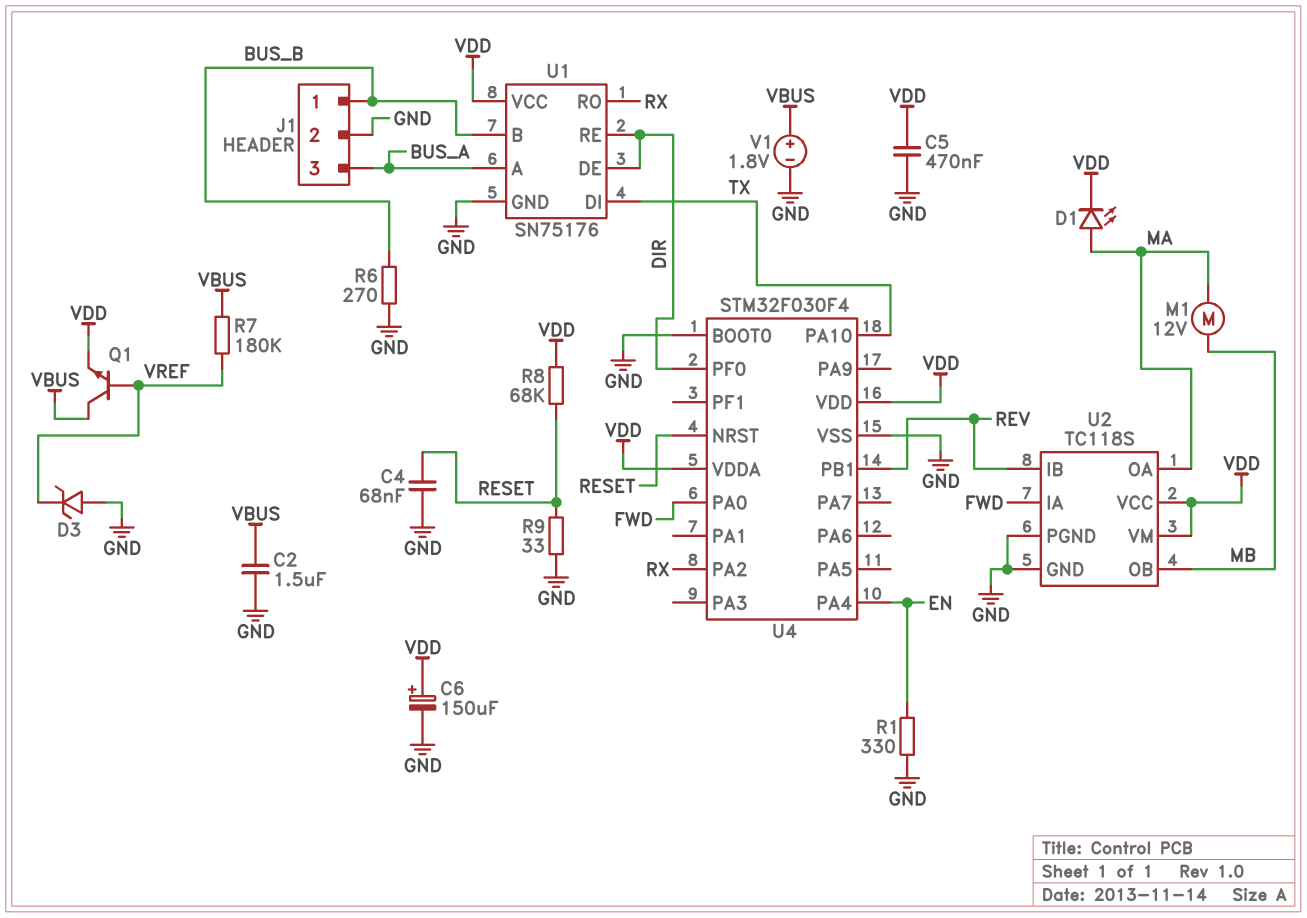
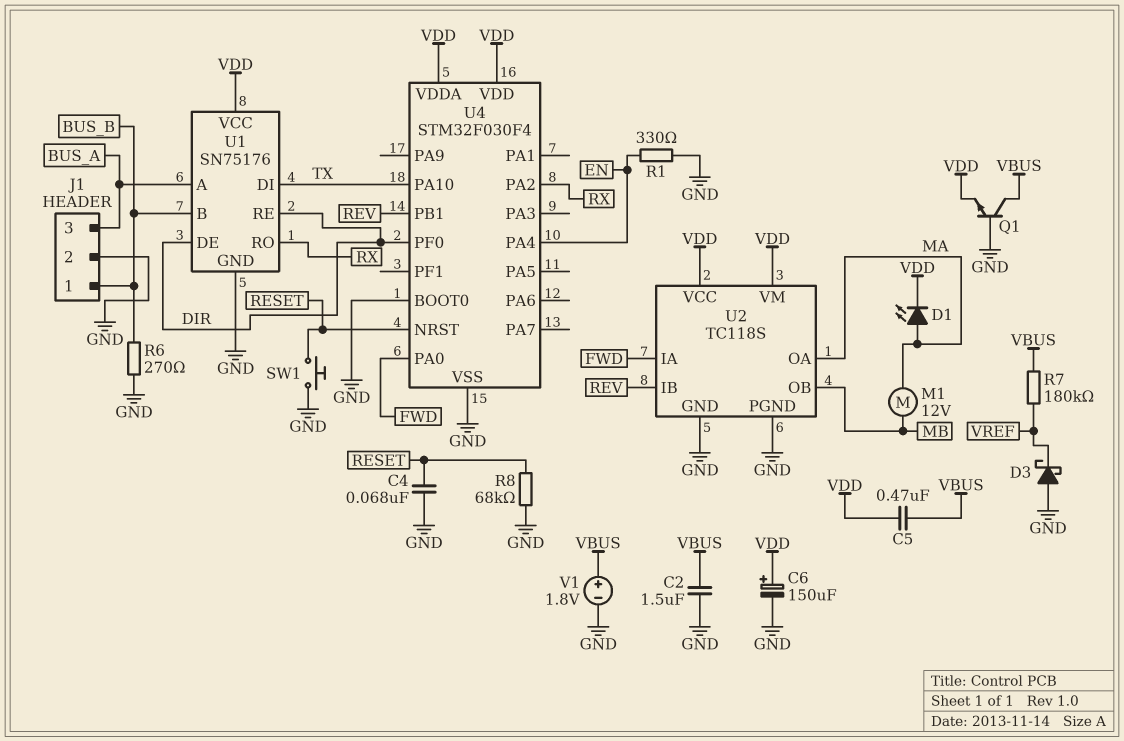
C5: 470nF (GND, VDD) -> 470nF (VBUS, VDD)
D3: zener (A GND, K VREF) -> schottky (A GND, K VREF)
Q1: NPN (B VREF, C VBUS, E VDD) -> NPN (B GND, C VBUS, E VDD)
R8: 68k (RESET, VDD) -> 68k (GND, RESET)
R9: 33 (GND, RESET) -> none
SW1: none -> button (GND, RESET)

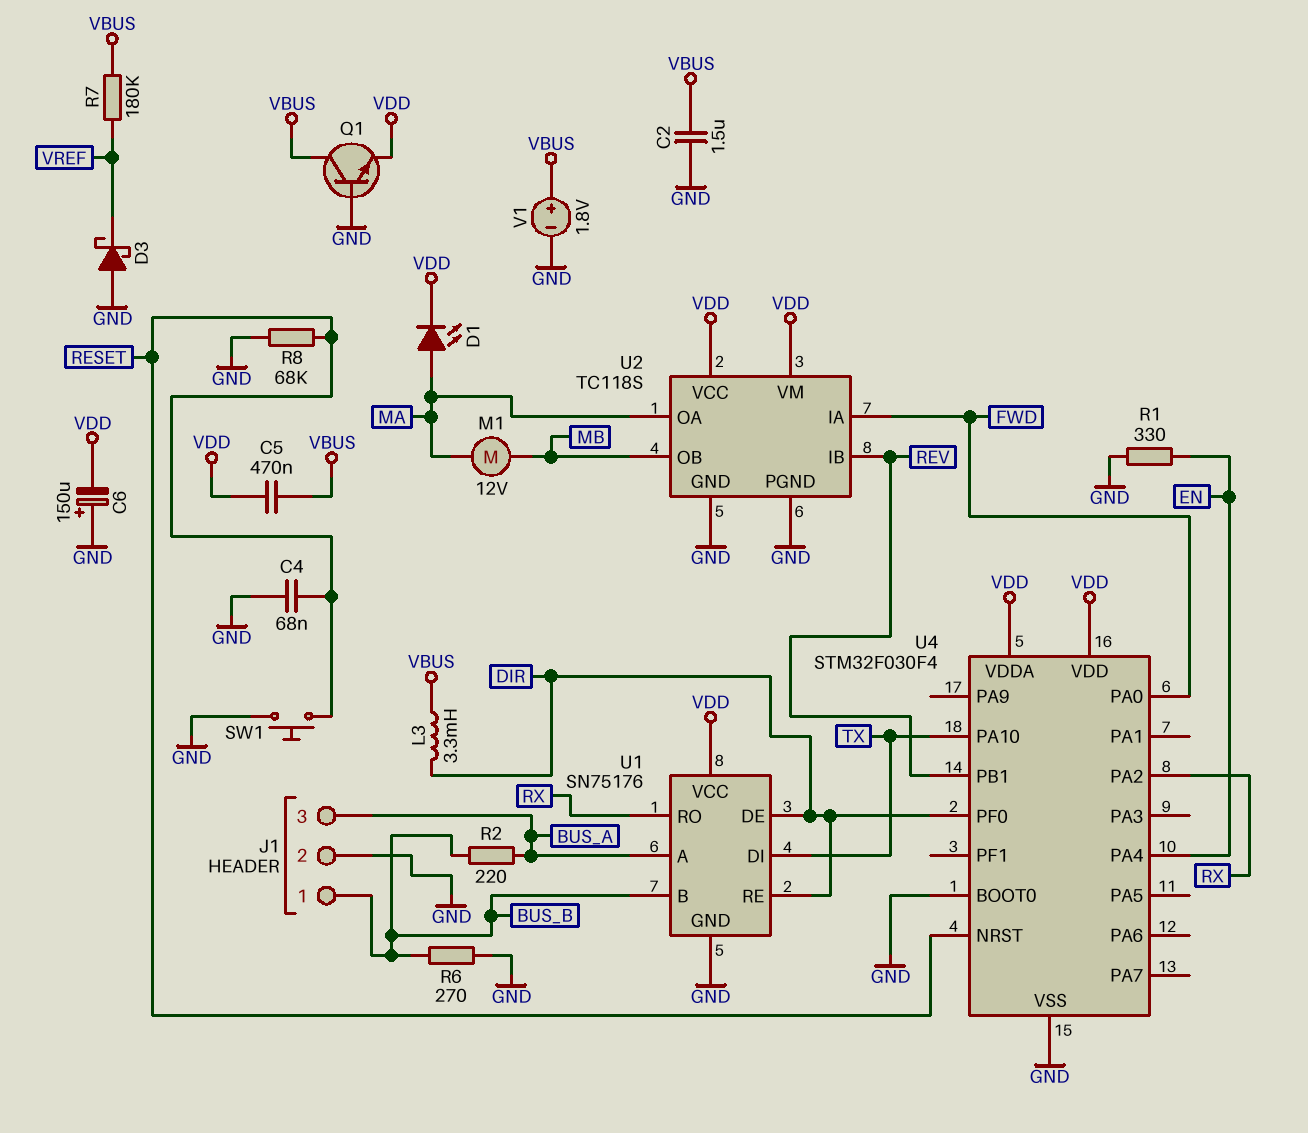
C6: 150uF (plus VDD, minus GND) -> 150uF (plus GND, minus VDD)
L3: none -> 3.3mH (DIR, VBUS)
R2: none -> 220 (BUS_A, BUS_B)

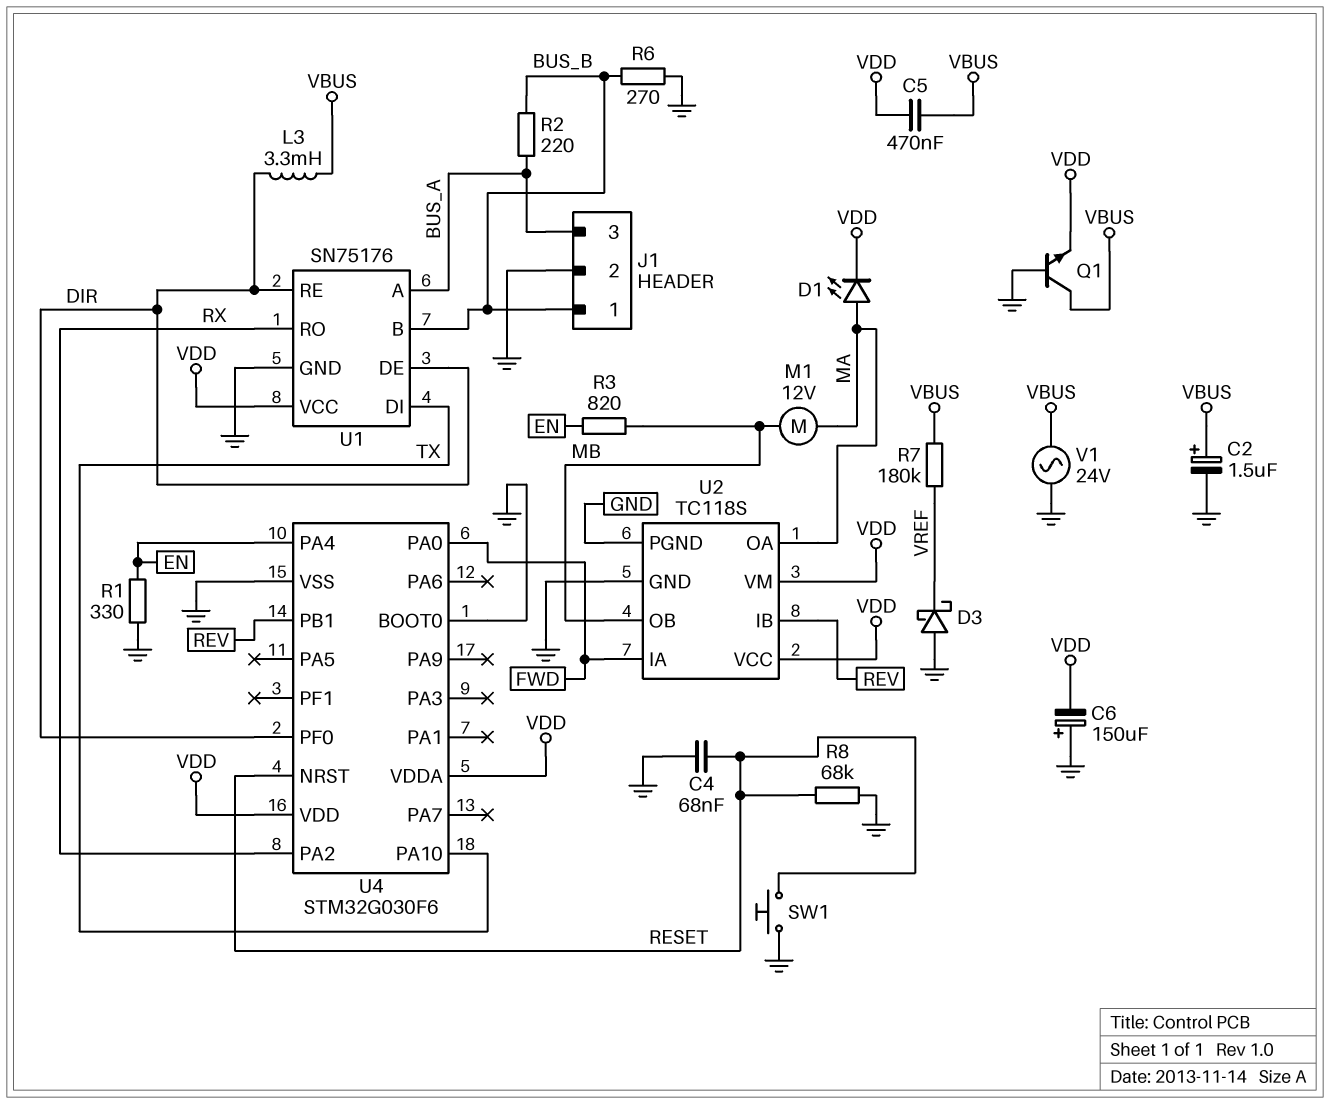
C2: 1.5uF (GND, VBUS) -> 1.5uF (plus VBUS, minus GND)
R3: none -> 820 (EN, MB)
U4: STM32F030F4 -> STM32G030F6
V1: 1.8V (plus VBUS, minus GND) -> AC 24V (GND, VBUS)

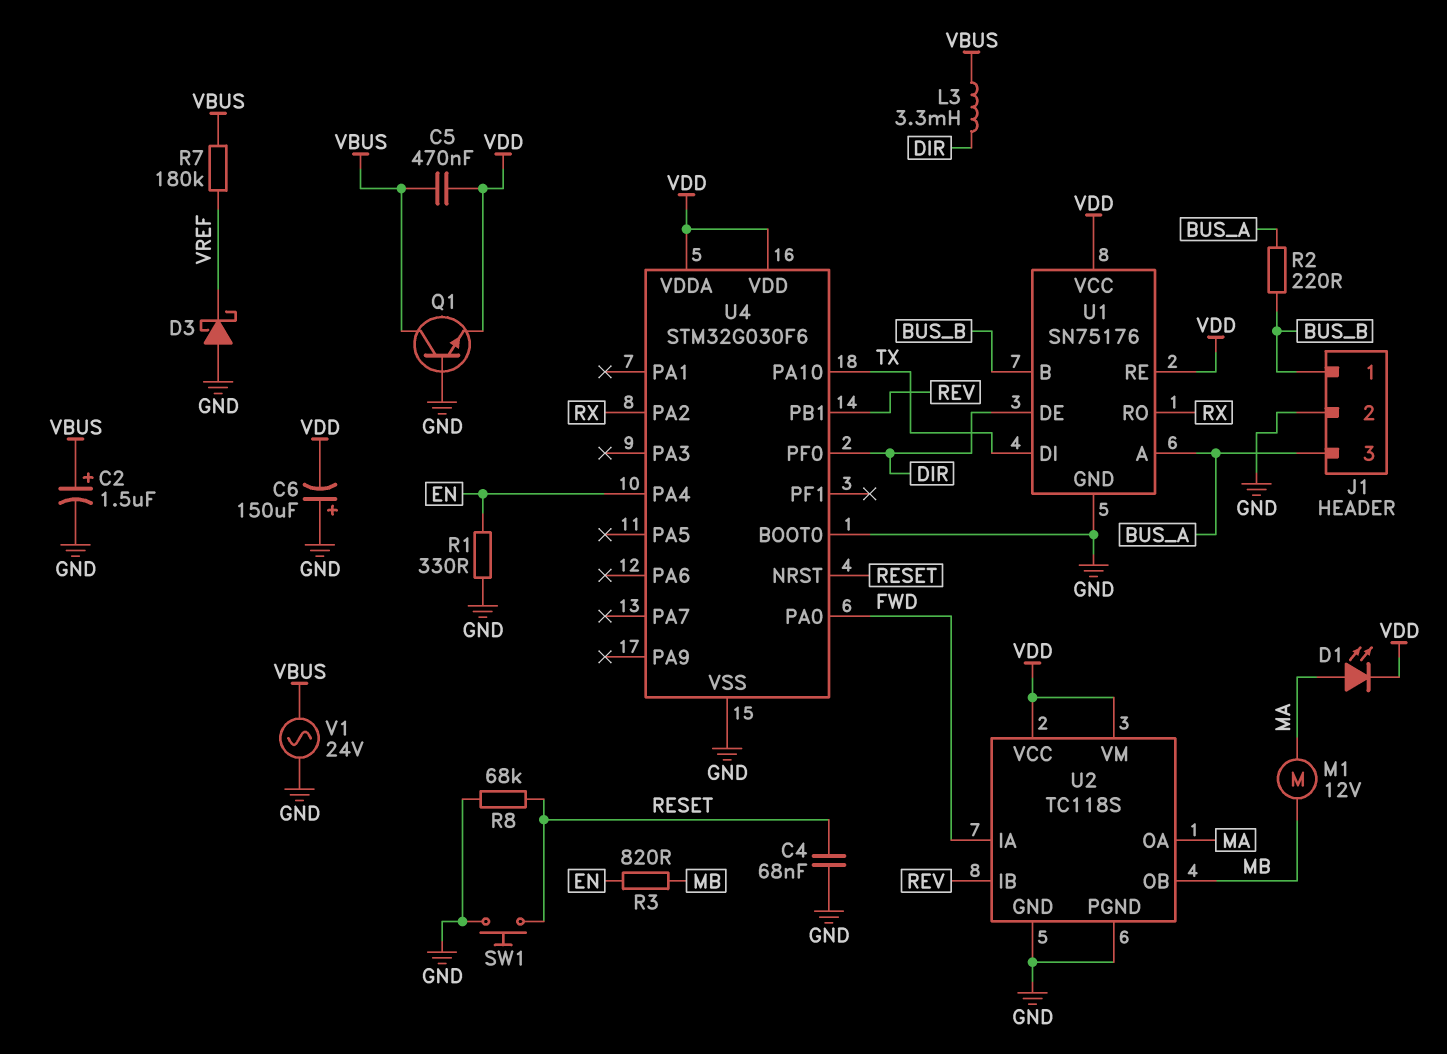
R6: 270 (BUS_B, GND) -> none
U1 pin RE: DIR -> VDD

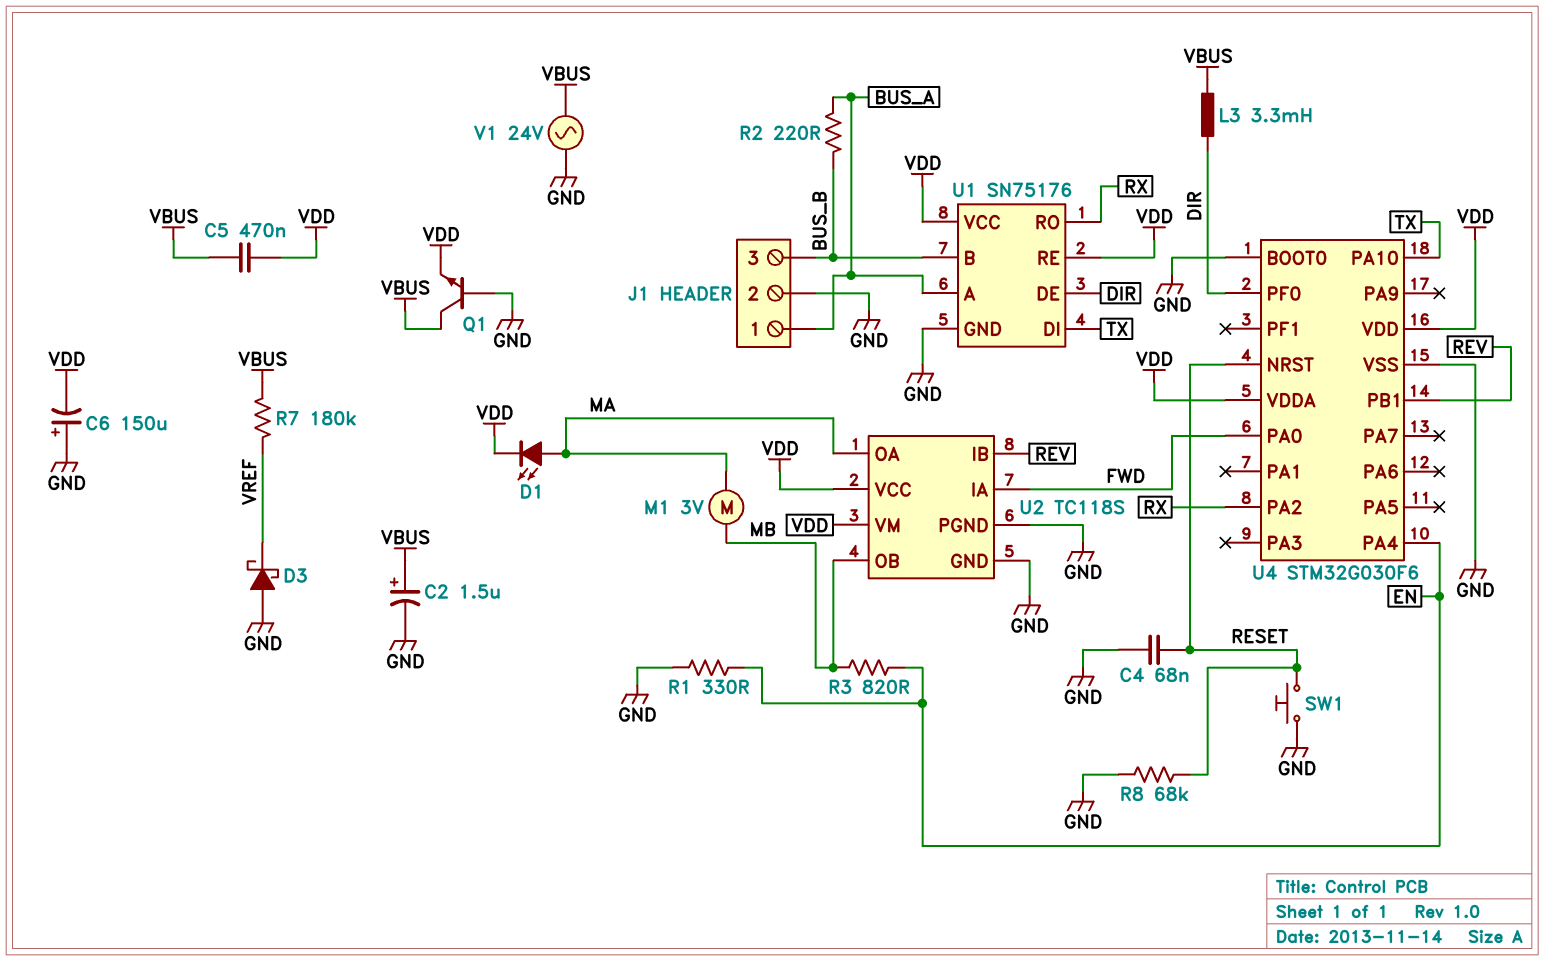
J1 pin 1: BUS_B -> BUS_A
J1 pin 3: BUS_A -> BUS_B
M1: motor 12V (MA, MB) -> motor 3V (MA, MB)

